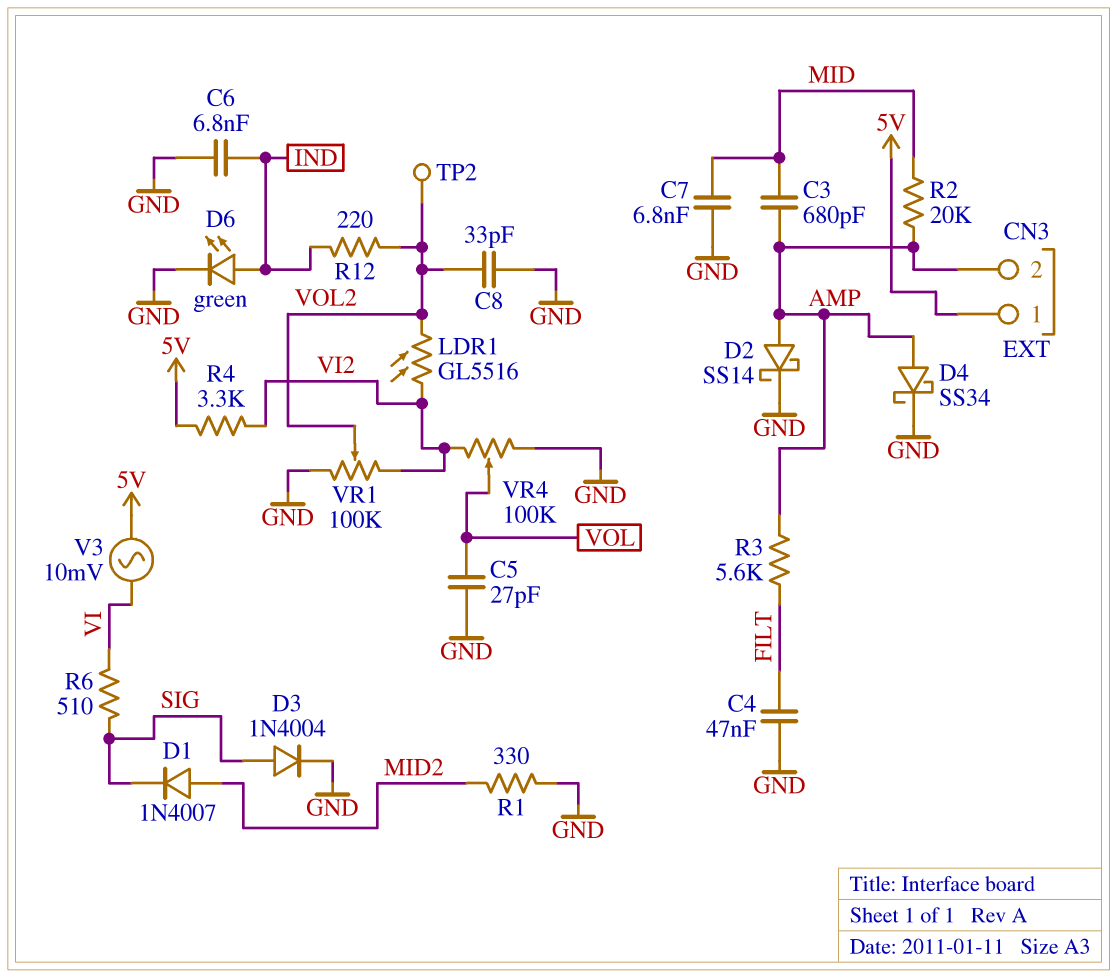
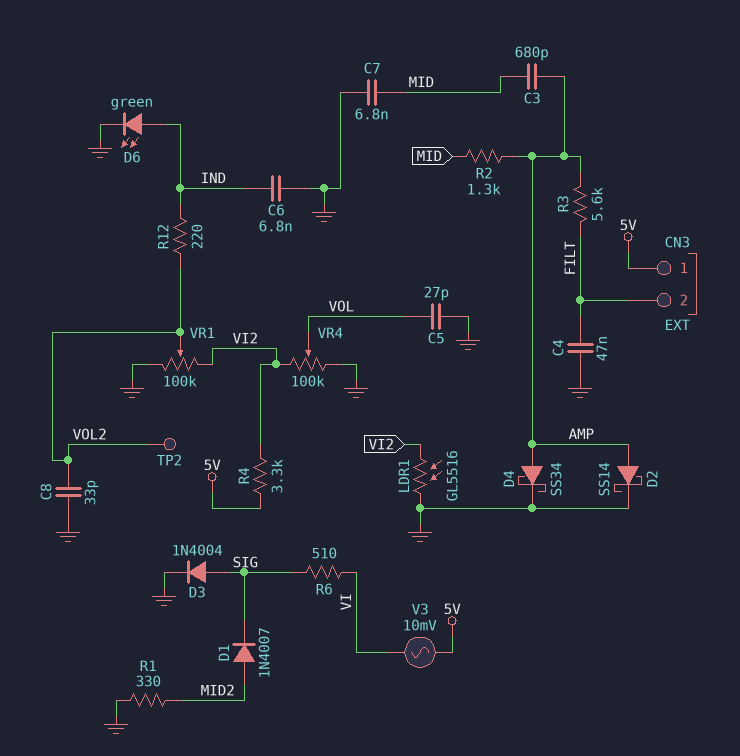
CN3 pin 2: AMP -> FILT
LDR1: GL5516 (VI2, VOL2) -> GL5516 (GND, VI2)
R2: 20k (AMP, MID) -> 1.3k (AMP, MID)

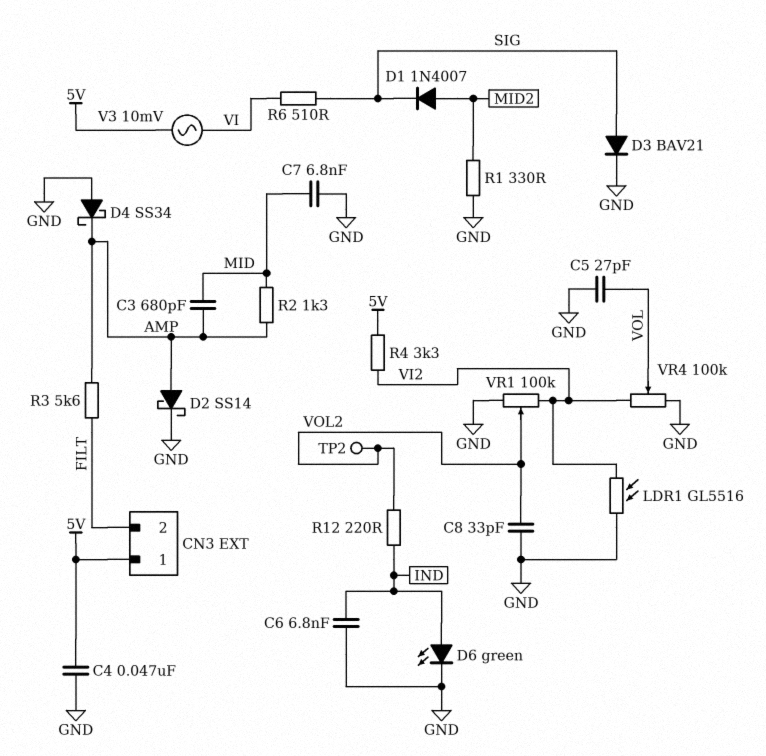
C4: 47nF (FILT, GND) -> 47nF (5V, GND)
D3: diode 1N4004 (A SIG, K GND) -> diode BAV21 (A SIG, K GND)
D4: schottky SS34 (A AMP, K GND) -> schottky SS34 (A GND, K AMP)

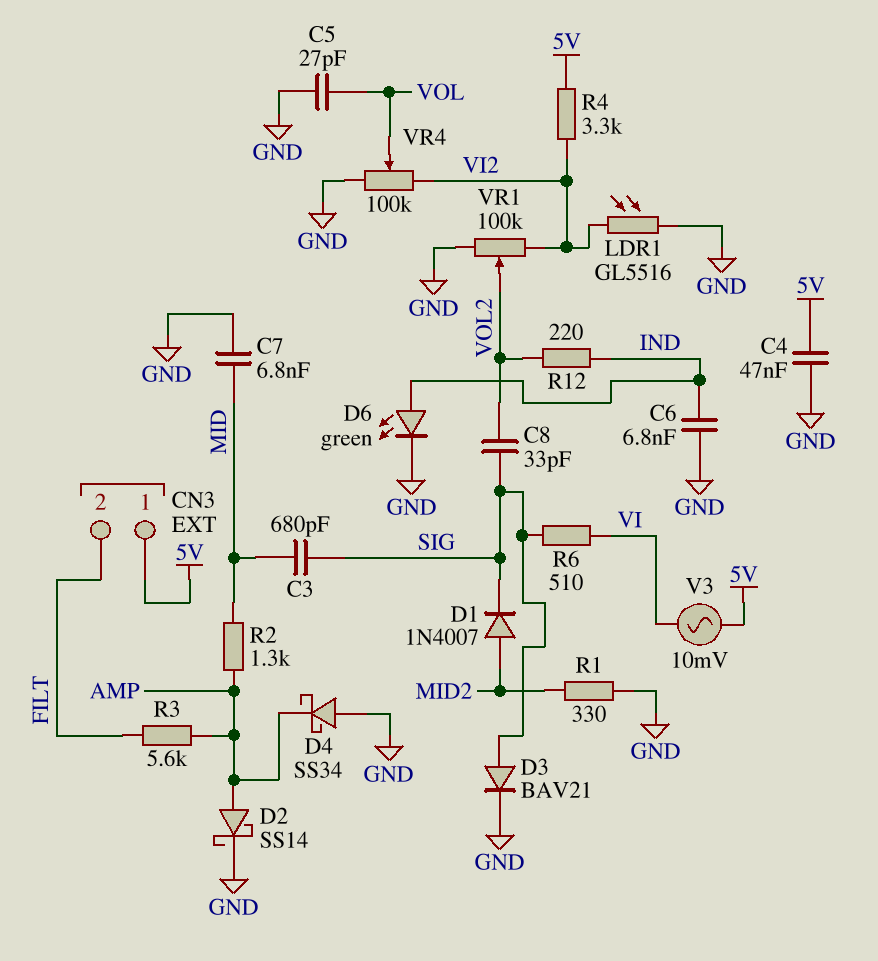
C3: 680pF (AMP, MID) -> 680pF (MID, SIG)
C8: 33pF (GND, VOL2) -> 33pF (SIG, VOL2)
TP2: test point (VOL2) -> none

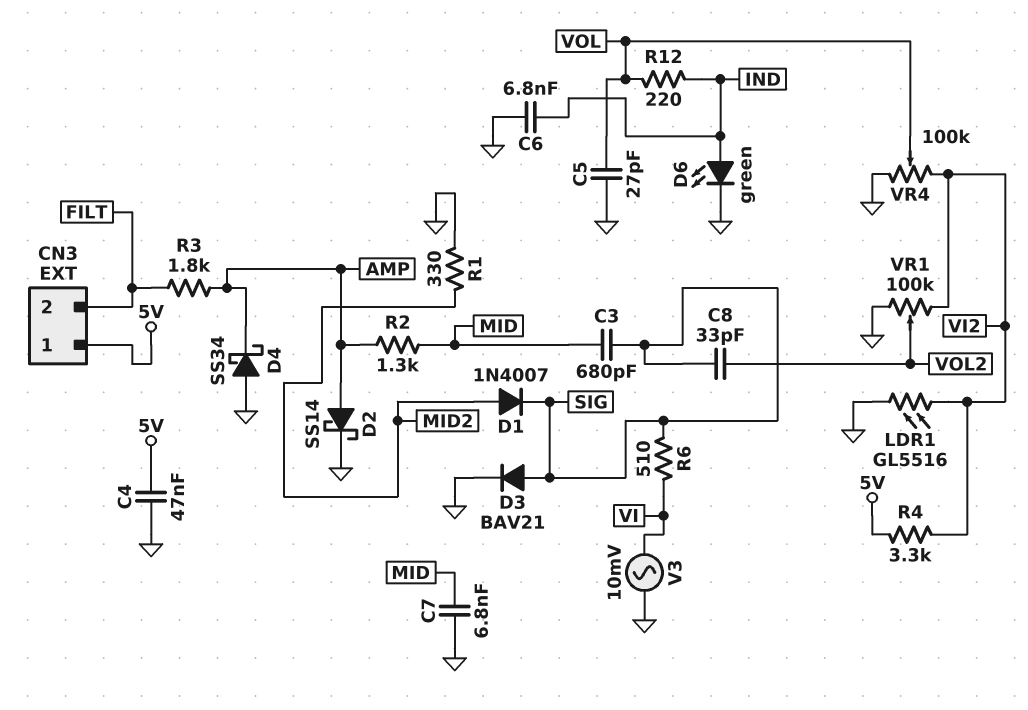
R3: 5.6k (AMP, FILT) -> 1.8k (AMP, FILT)
R12: 220 (IND, VOL2) -> 220 (IND, VOL)
V3: AC 10mV (5V, VI) -> AC 10mV (GND, VI)

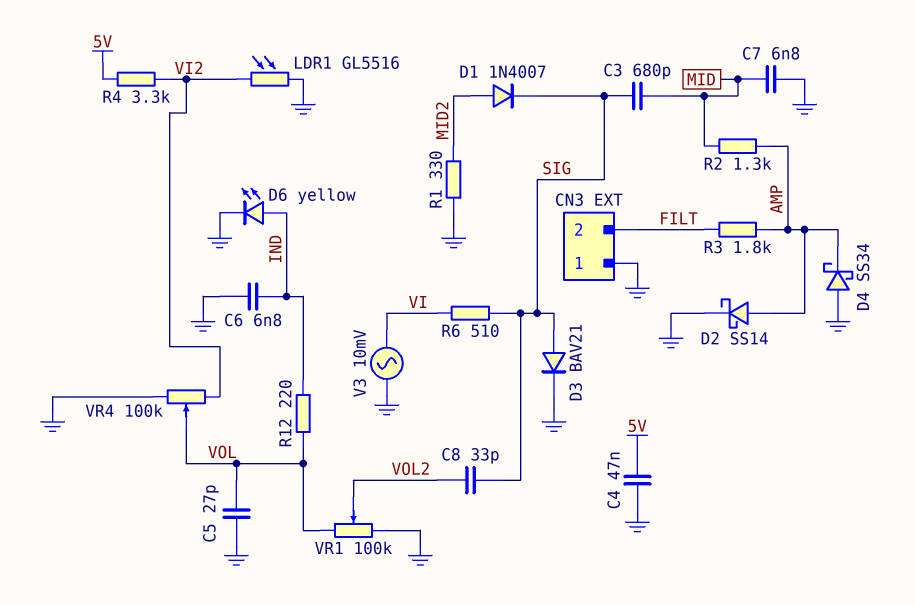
CN3 pin 1: 5V -> GND
D6: LED green (A IND, K GND) -> LED yellow (A IND, K GND)
VR1: 100k (GND, VI2, wiper VOL2) -> 100k (GND, VOL, wiper VOL2)

